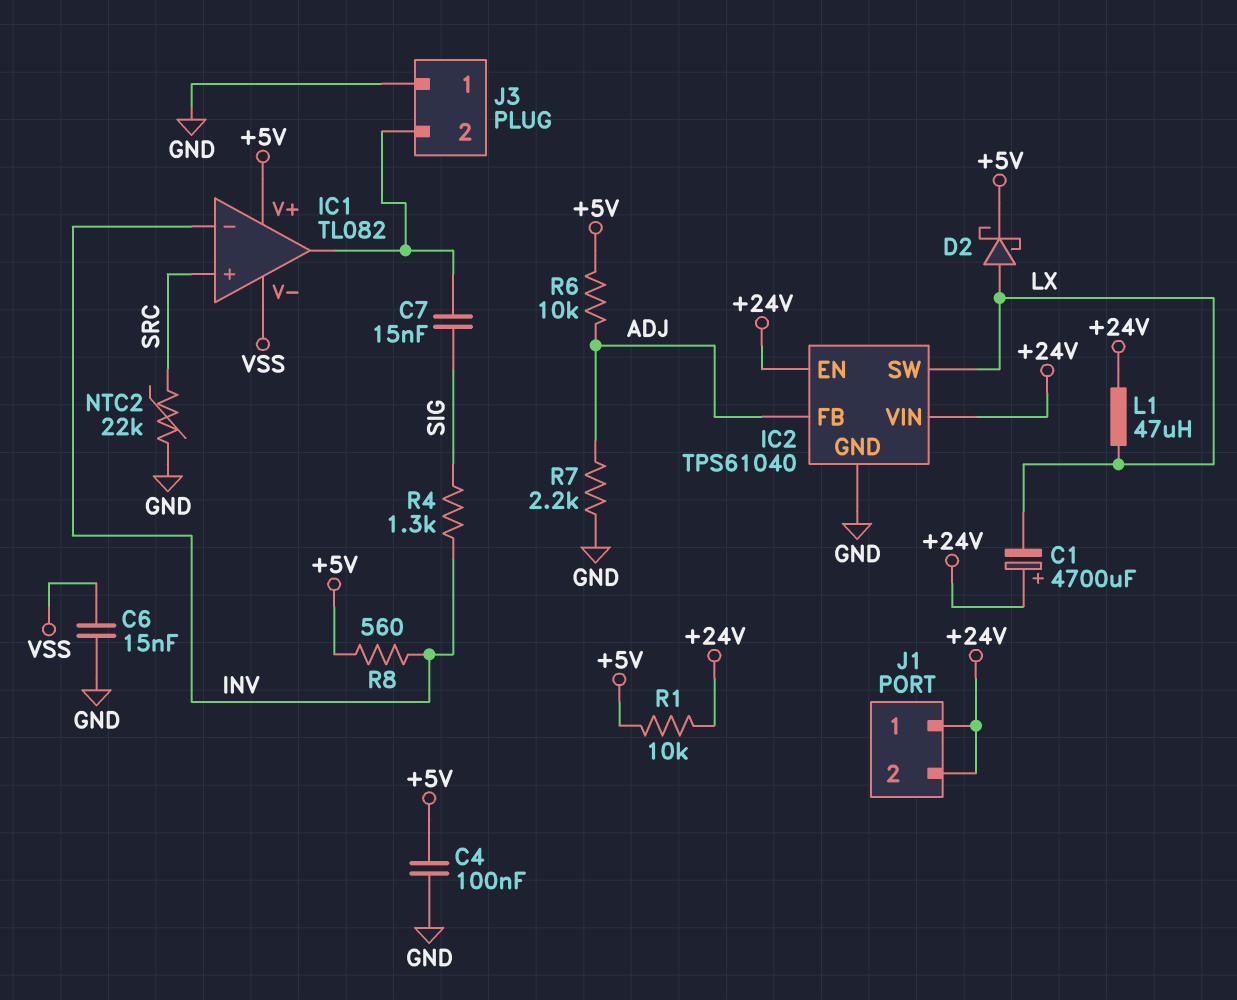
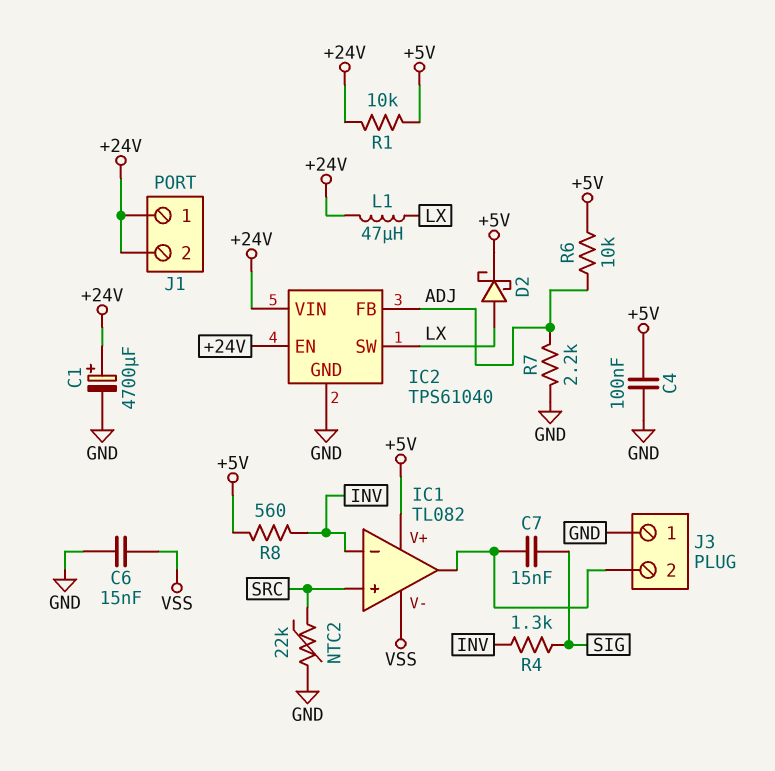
C1: 4700uF (plus +24V, minus LX) -> 4700uF (plus +24V, minus GND)

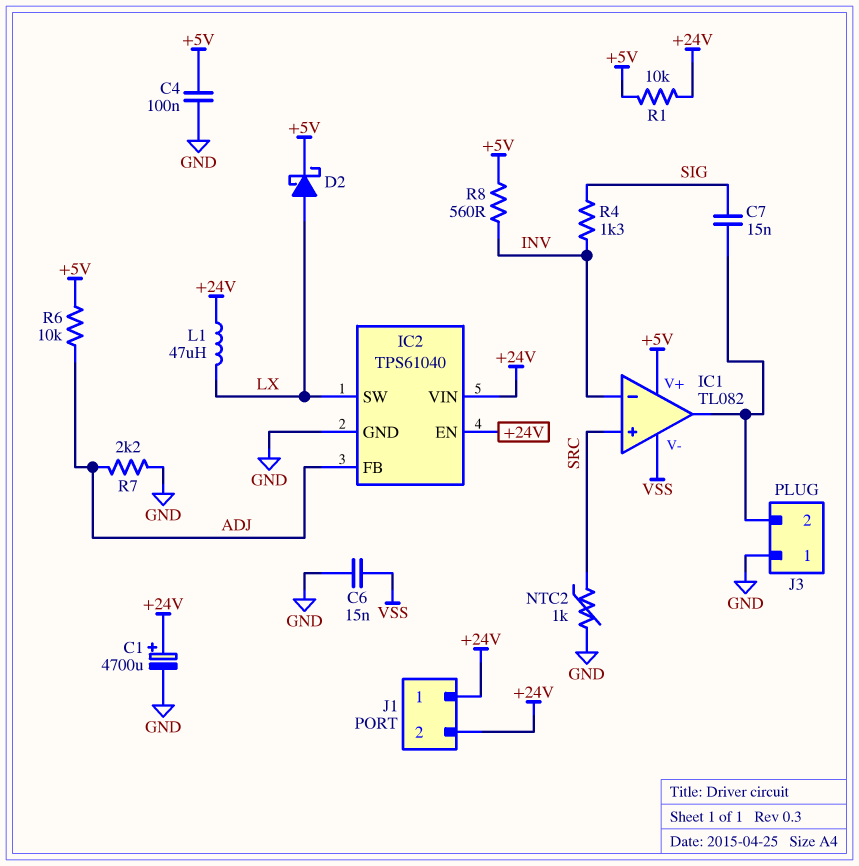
NTC2: 22k (GND, SRC) -> 1k (GND, SRC)

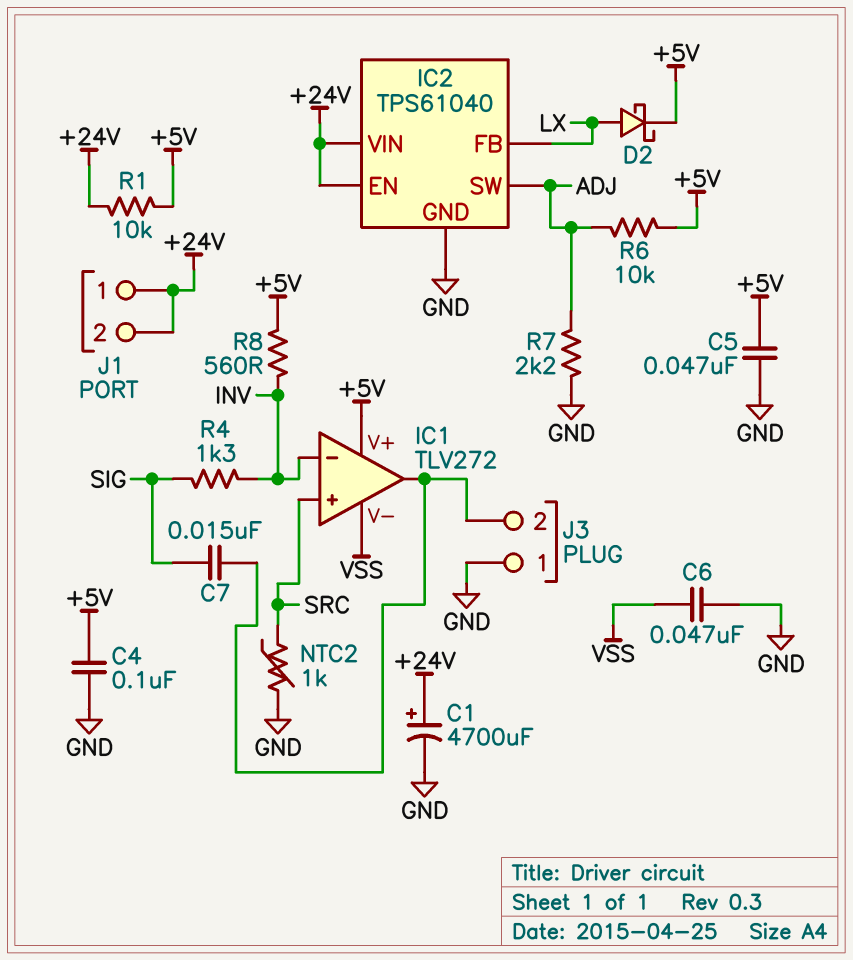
C5: none -> 47nF (+5V, GND)
C6: 15nF (GND, VSS) -> 47nF (GND, VSS)
IC1: TL082 -> TLV272
IC2 pin FB: ADJ -> LX
IC2 pin SW: LX -> ADJ
L1: 47uH (+24V, LX) -> none

